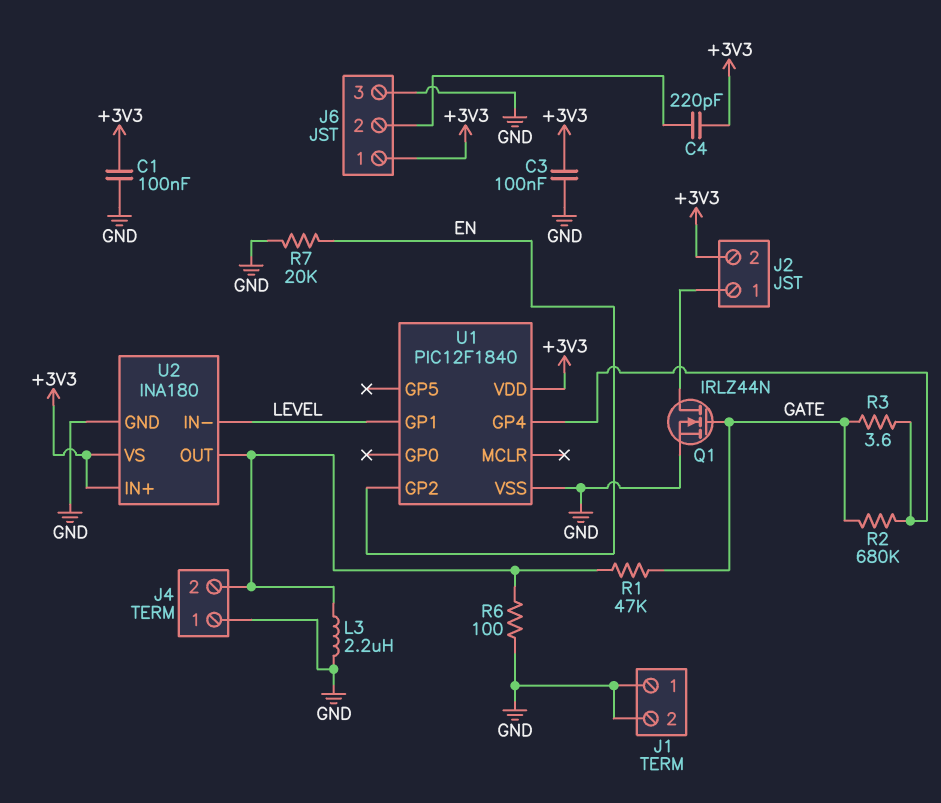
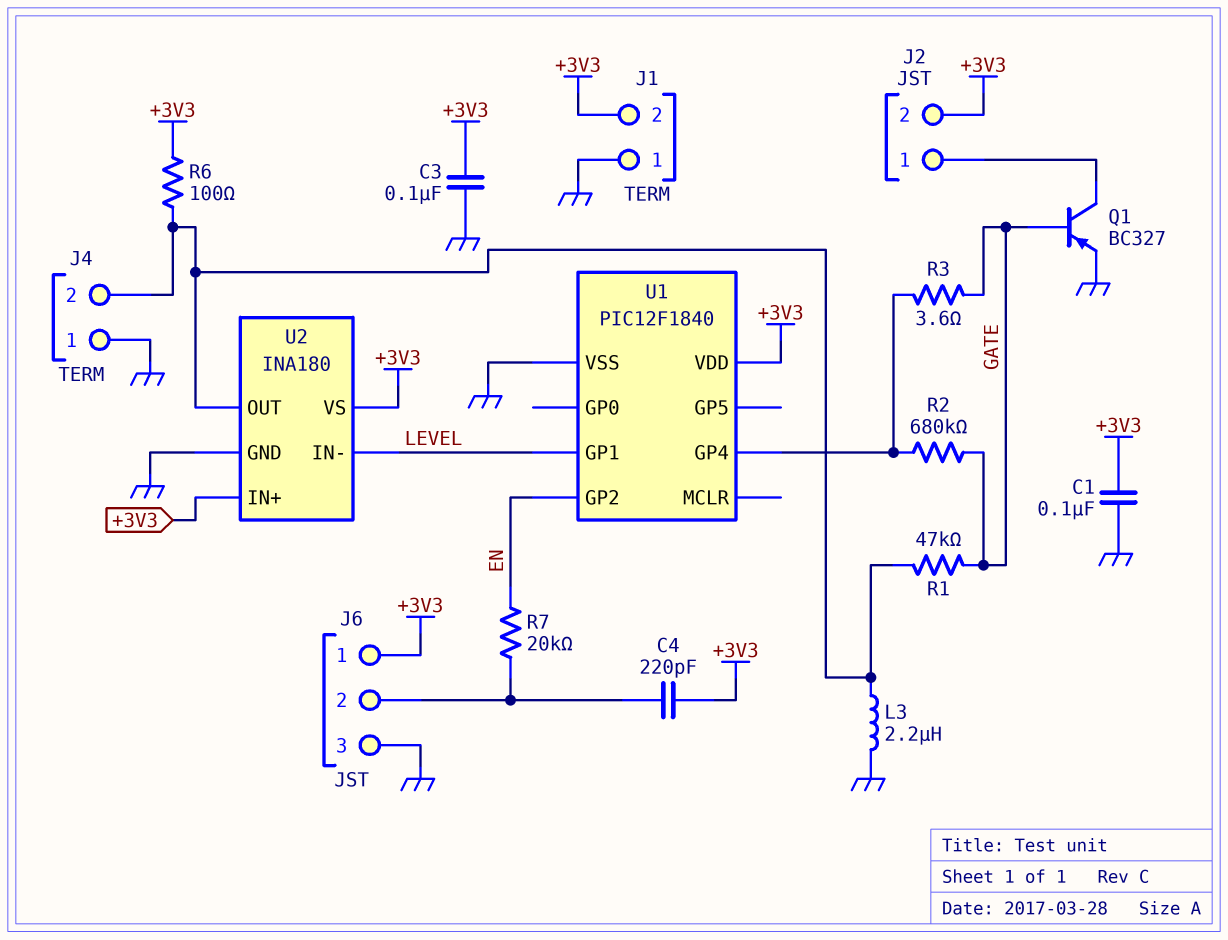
J1 pin 2: GND -> +3V3
Q1: NMOS IRLZ44N (G GATE, D J2/1, S GND) -> PNP BC327 (B GATE, C J2/1, E GND)
R6: 100 (GND, J4/2) -> 100 (+3V3, J4/2)
R7: 20k (EN, GND) -> 20k (EN, J6/2)

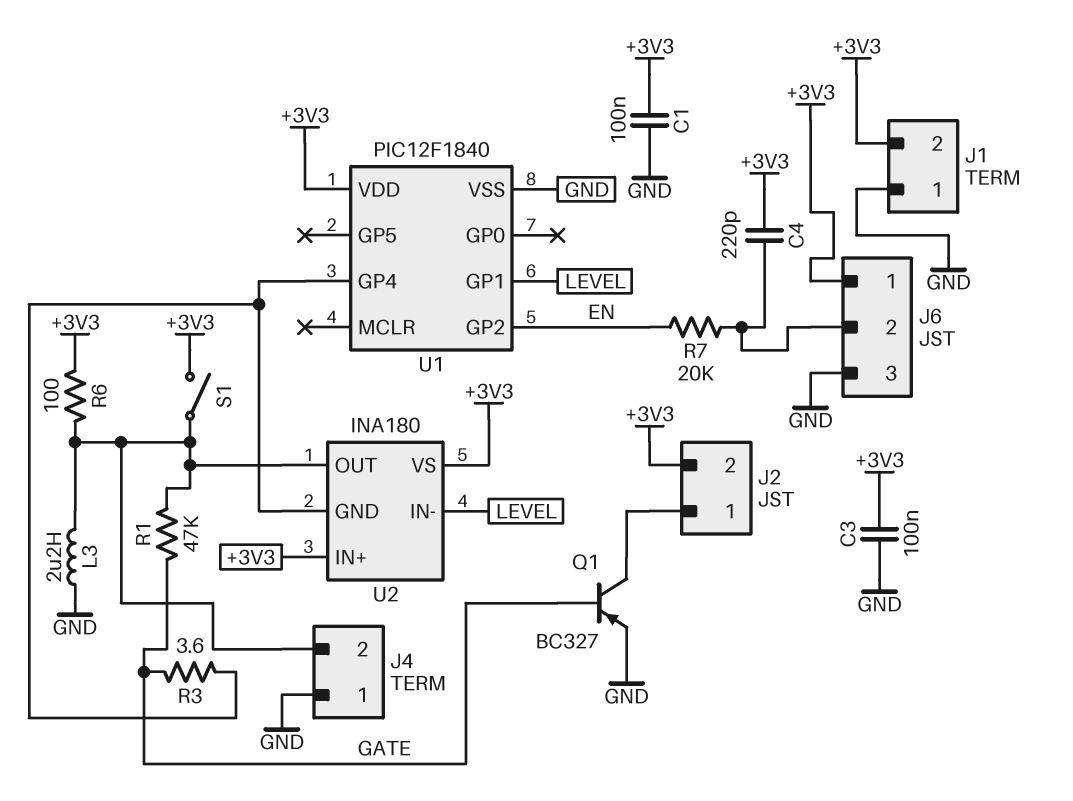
R2: 680k (GATE, U1/GP4) -> none
S1: none -> switch (+3V3, J4/2)
U2 pin GND: GND -> U1/GP4

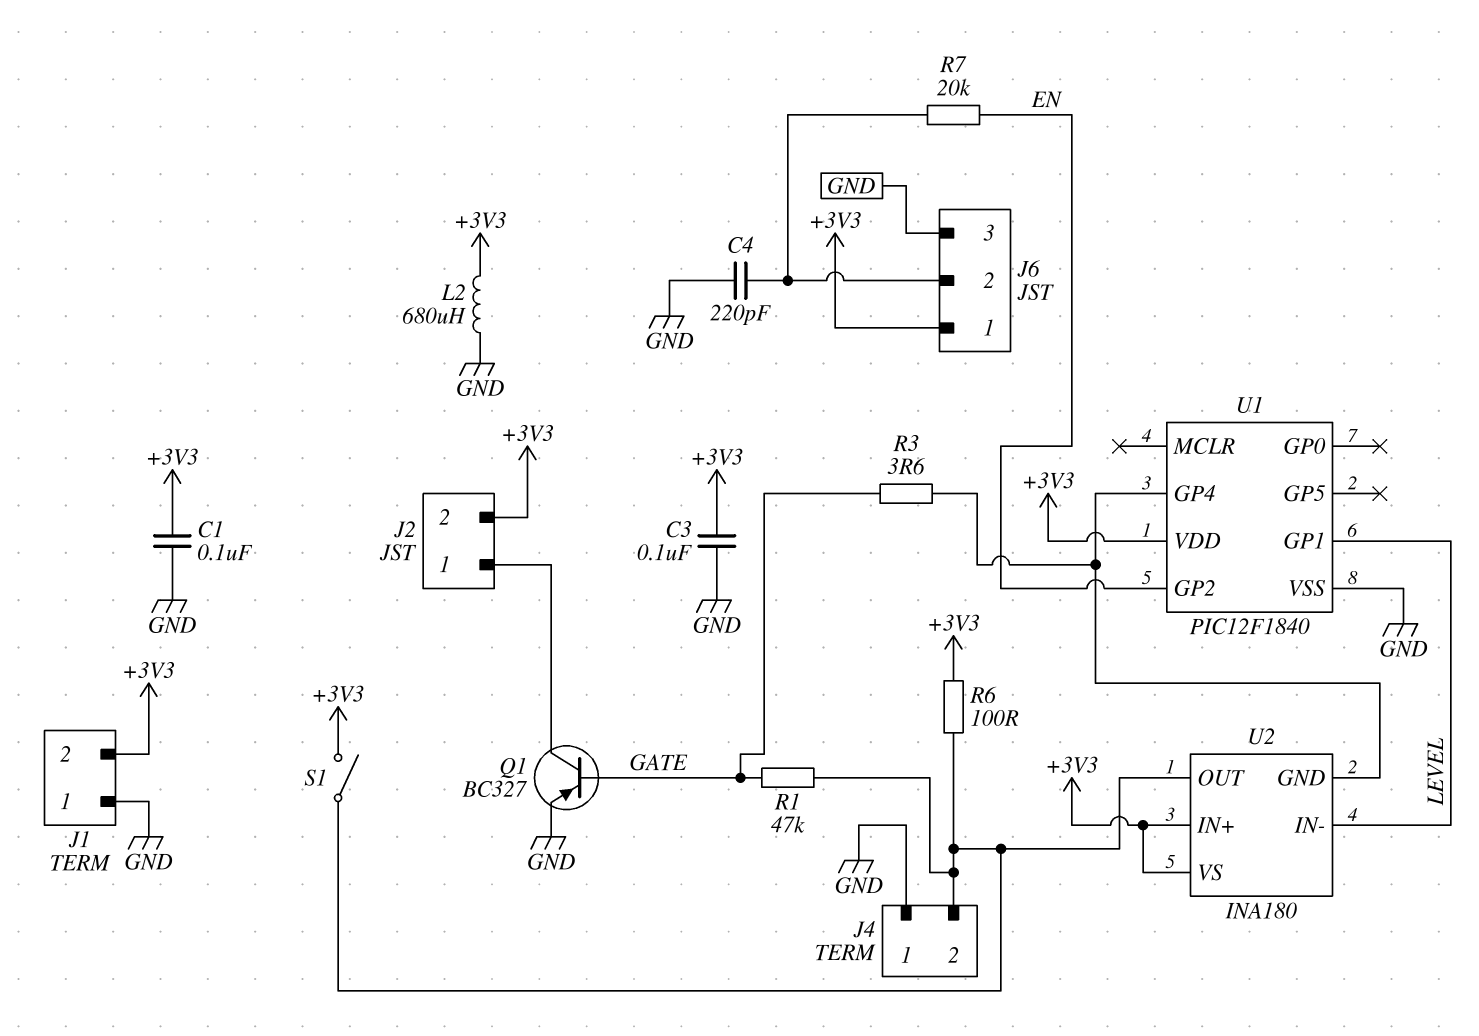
C4: 220pF (+3V3, J6/2) -> 220pF (GND, J6/2)
L2: none -> 680uH (+3V3, GND)
L3: 2.2uH (GND, J4/2) -> none

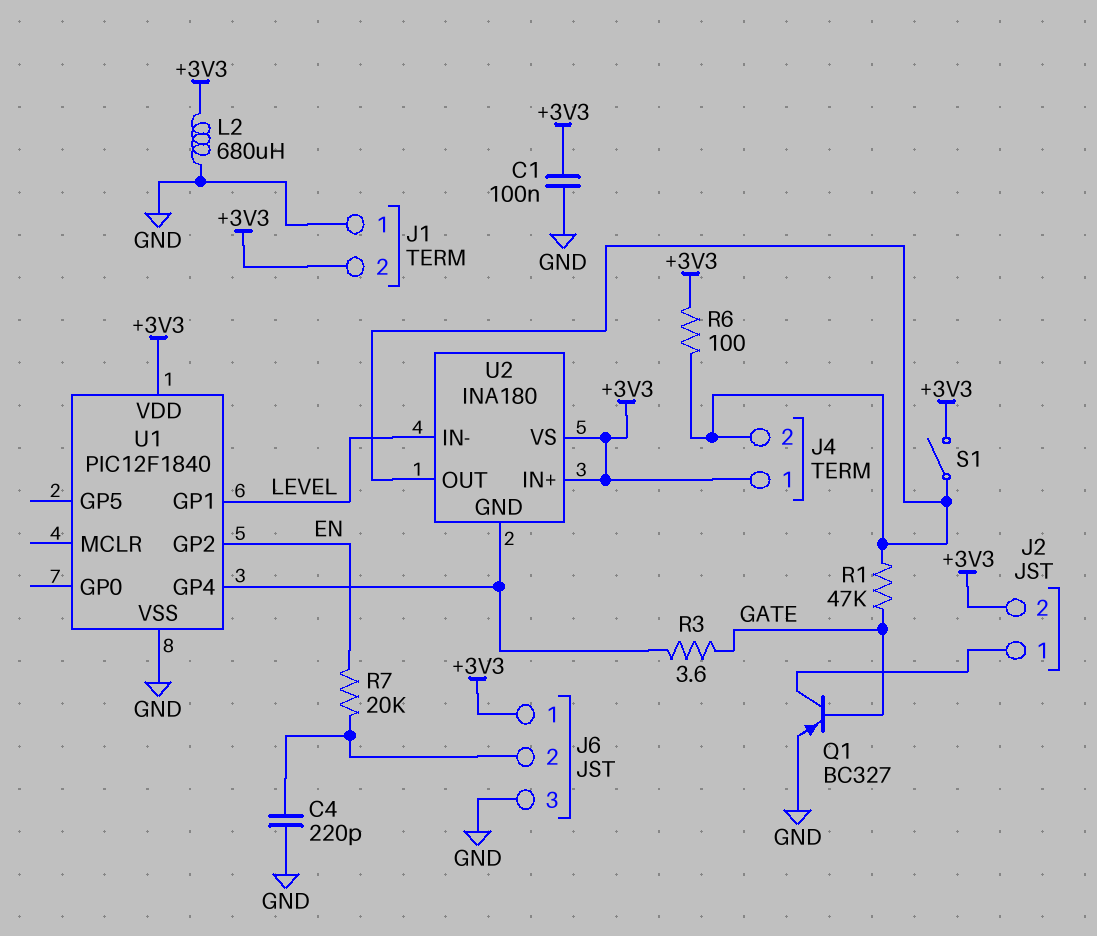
C3: 100nF (+3V3, GND) -> none
J4 pin 1: GND -> +3V3

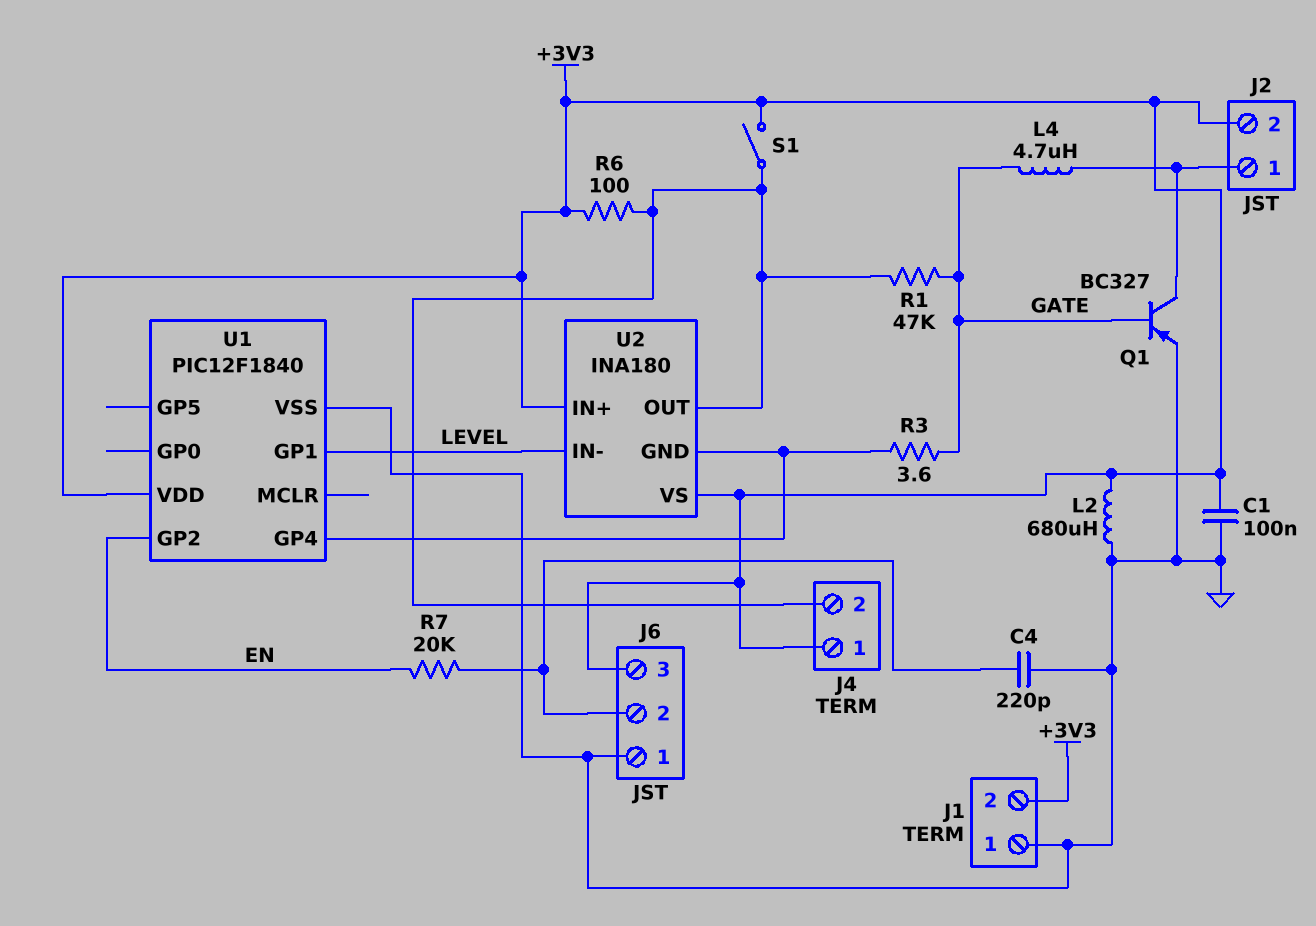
J6 pin 1: +3V3 -> GND
J6 pin 3: GND -> +3V3
L4: none -> 4.7uH (GATE, J2/1)

